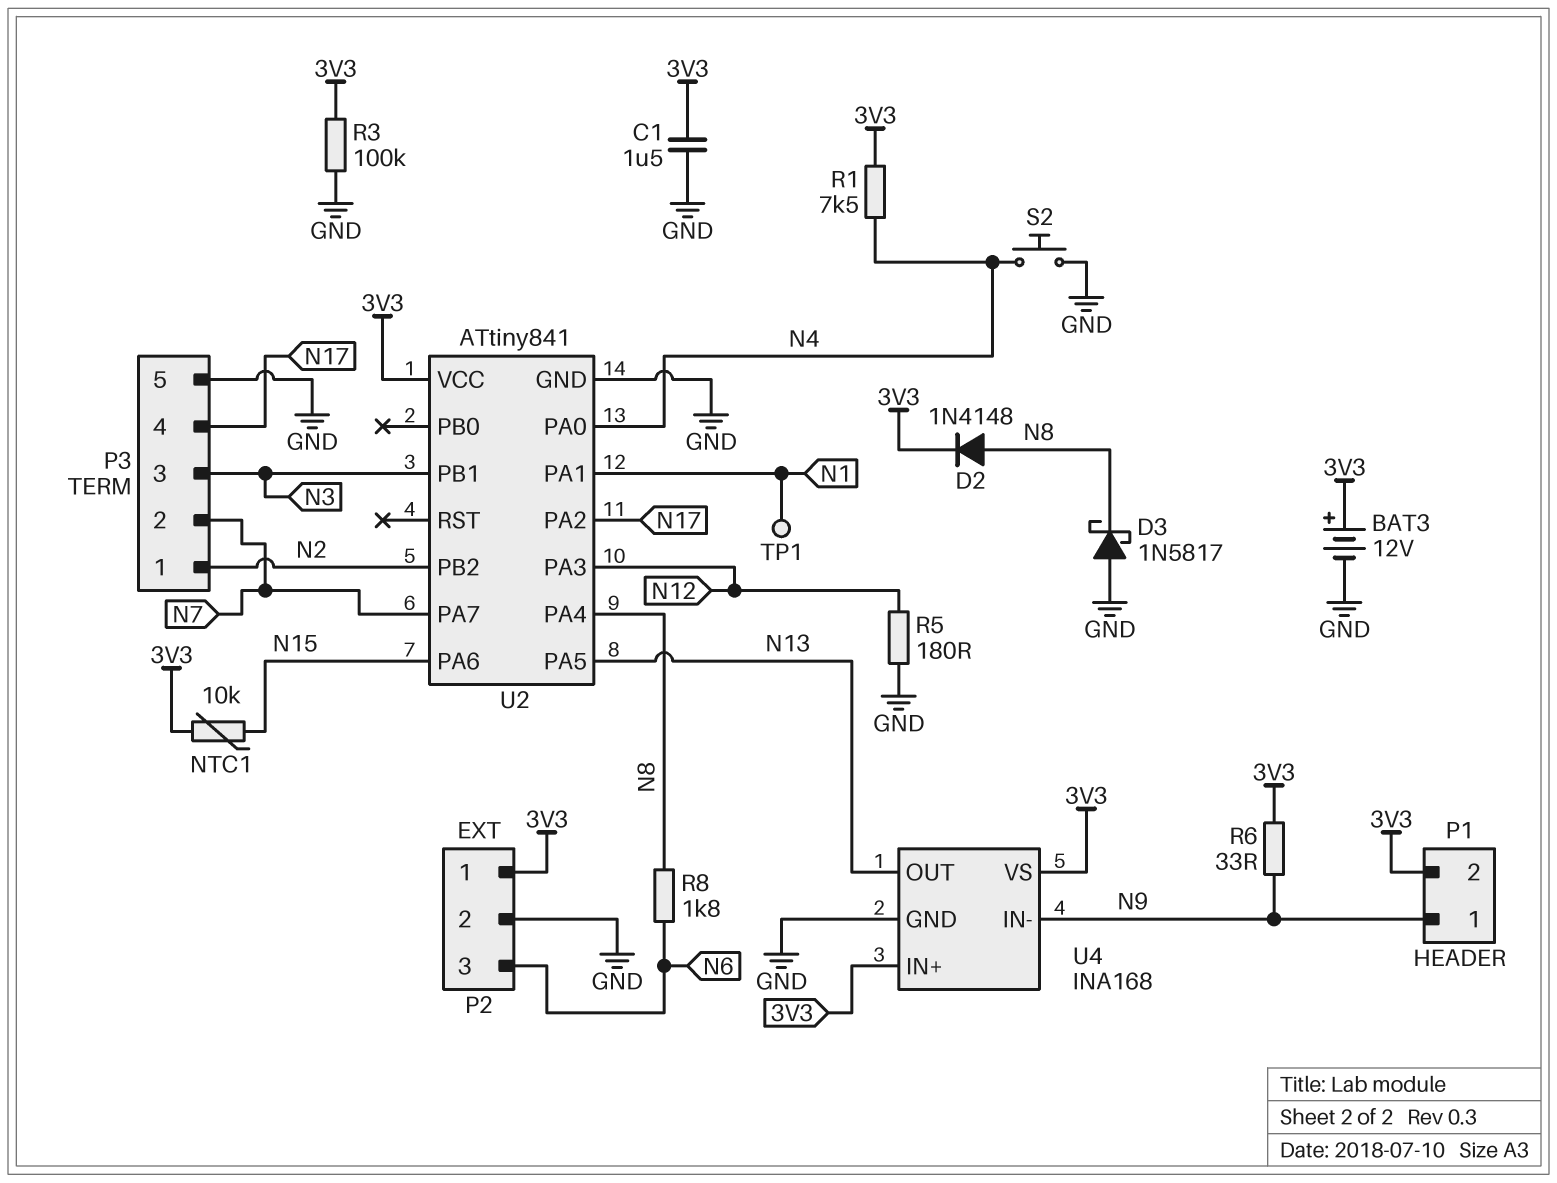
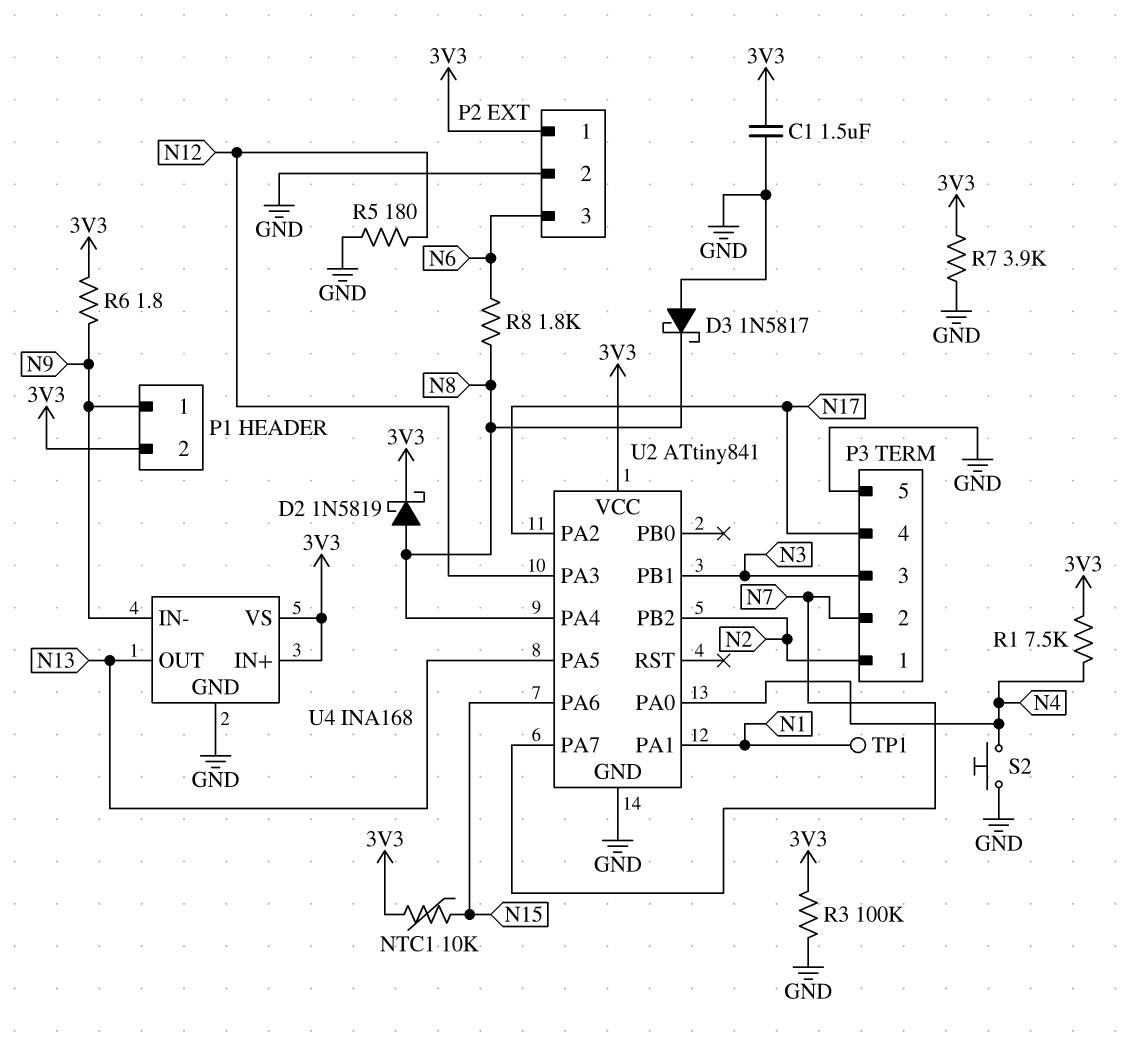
BAT3: 12V (plus 3V3, minus GND) -> none
D2: diode 1N4148 (A N8, K 3V3) -> schottky 1N5819 (A N8, K 3V3)
R6: 33 (3V3, N9) -> 1.8 (3V3, N9)
R7: none -> 3.9k (3V3, GND)

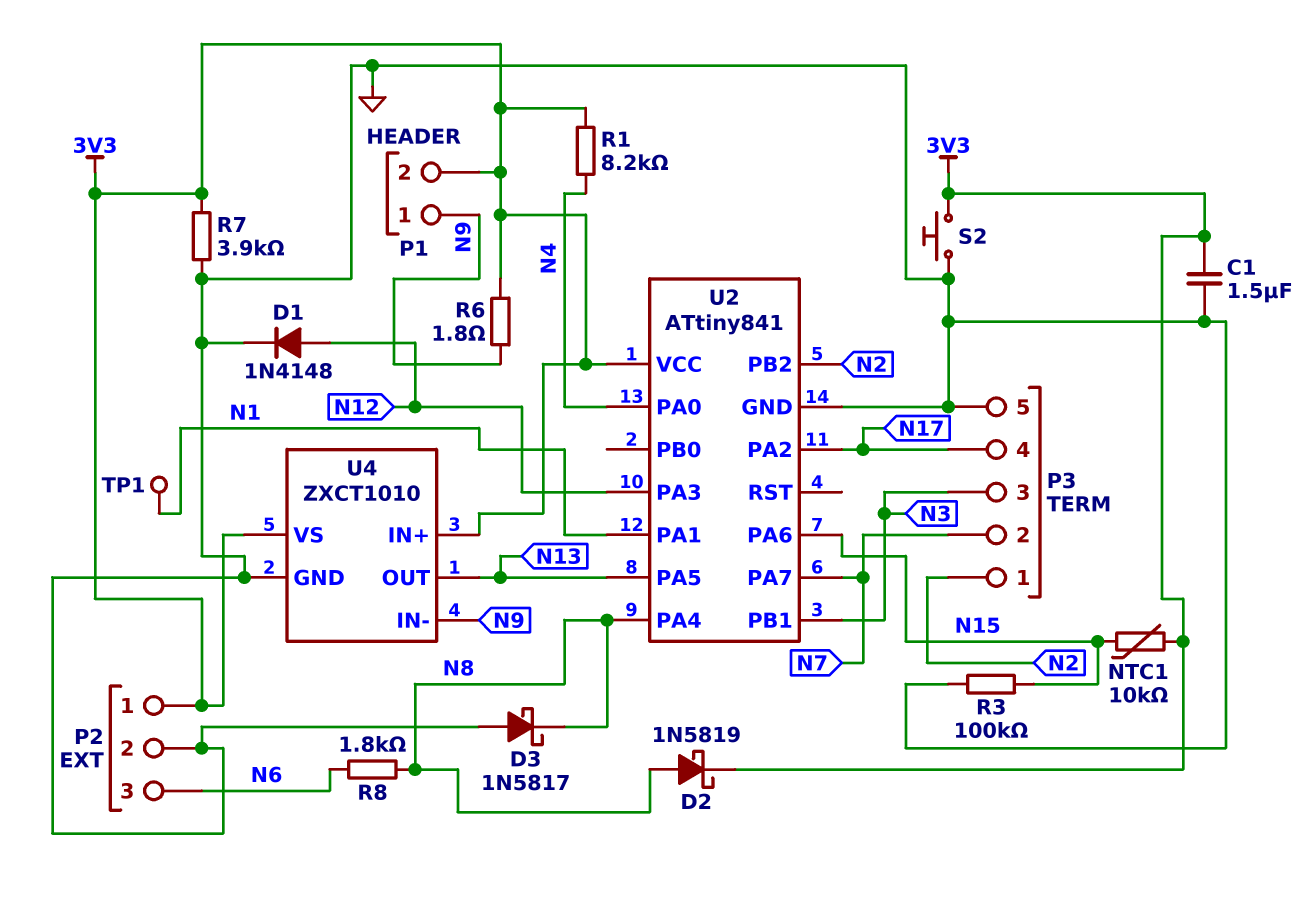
D1: none -> diode 1N4148 (A N12, K GND)
R1: 7.5k (3V3, N4) -> 8.2k (3V3, N4)
R3: 100k (3V3, GND) -> 100k (GND, N15)
R5: 180 (GND, N12) -> none
S2: button (GND, N4) -> button (3V3, GND)
U4: INA168 -> ZXCT1010

